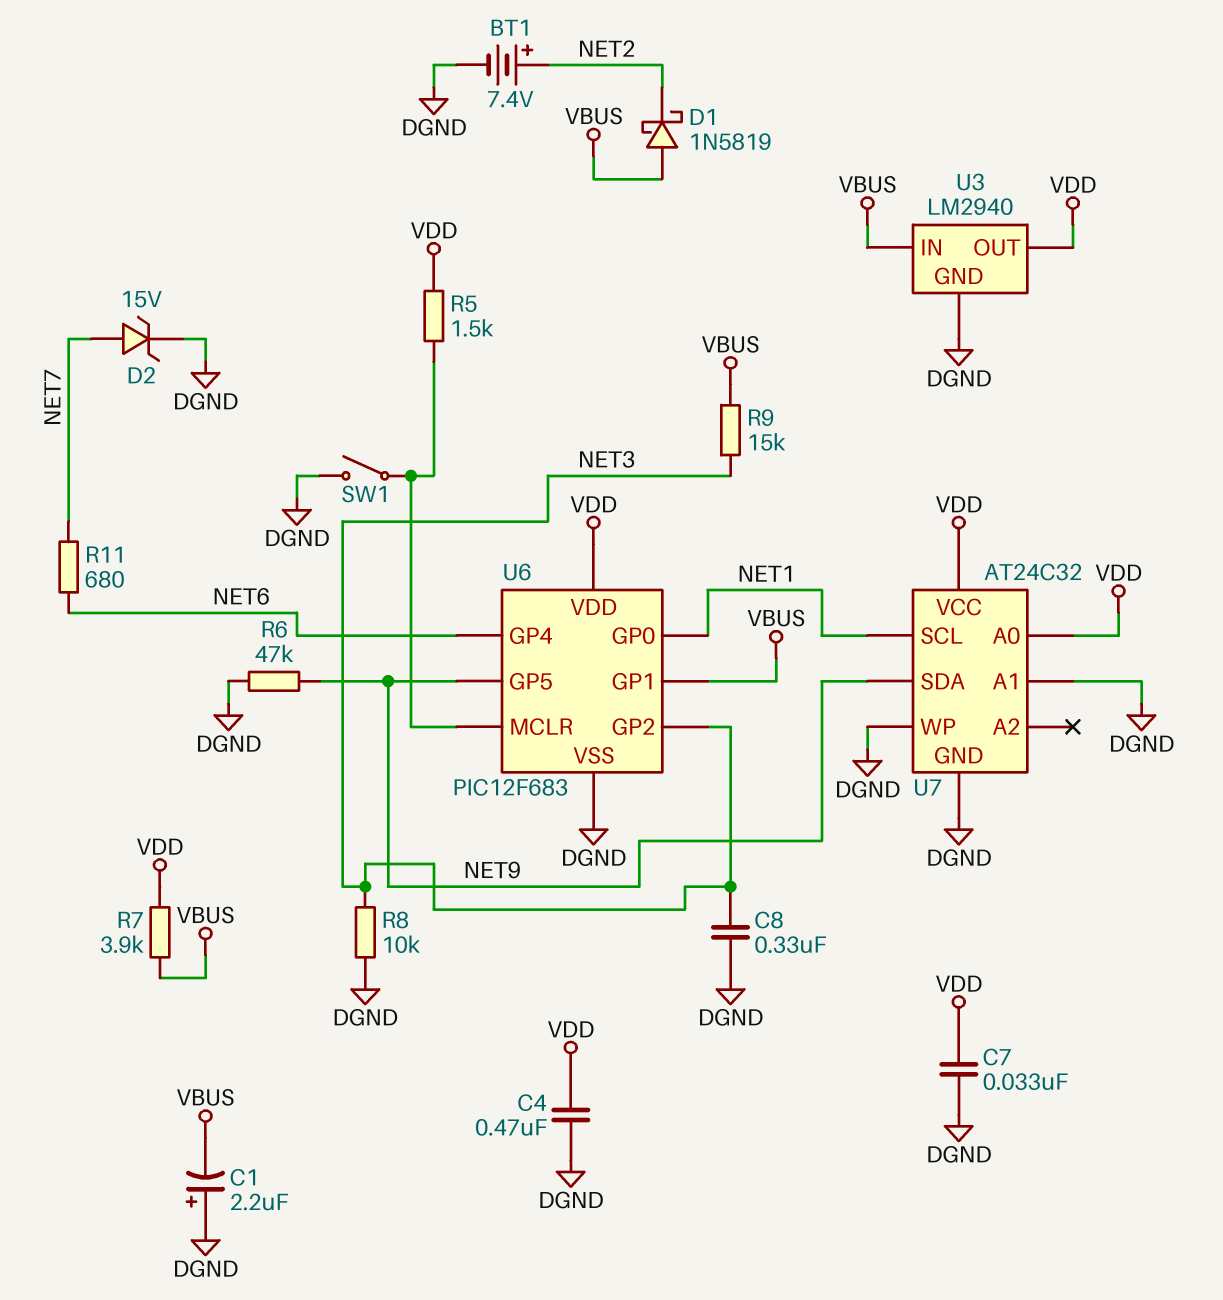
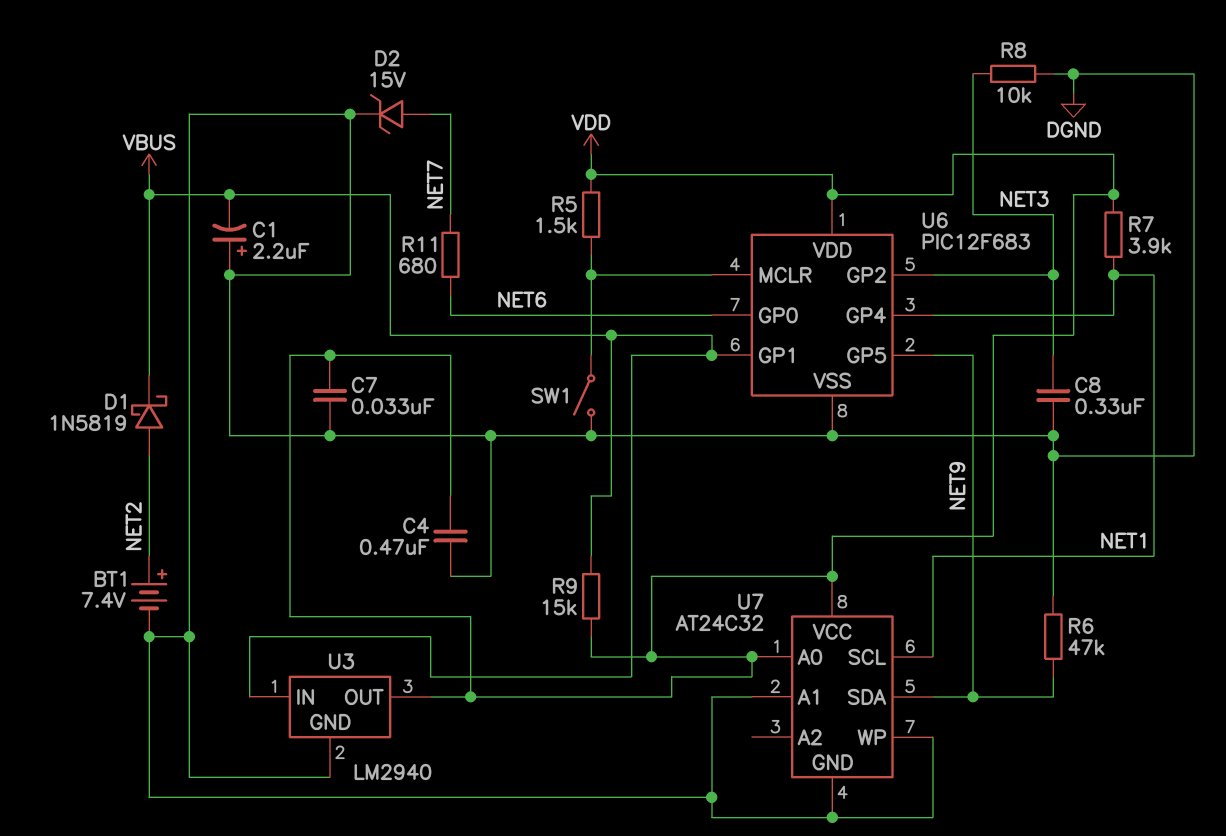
D1: schottky 1N5819 (A VBUS, K NET2) -> schottky 1N5819 (A NET2, K VBUS)
R7: 3.9k (VBUS, VDD) -> 3.9k (NET1, VDD)
R9: 15k (NET3, VBUS) -> 15k (VBUS, VDD)
U6 pin GP0: NET1 -> NET6
U6 pin GP4: NET6 -> NET1

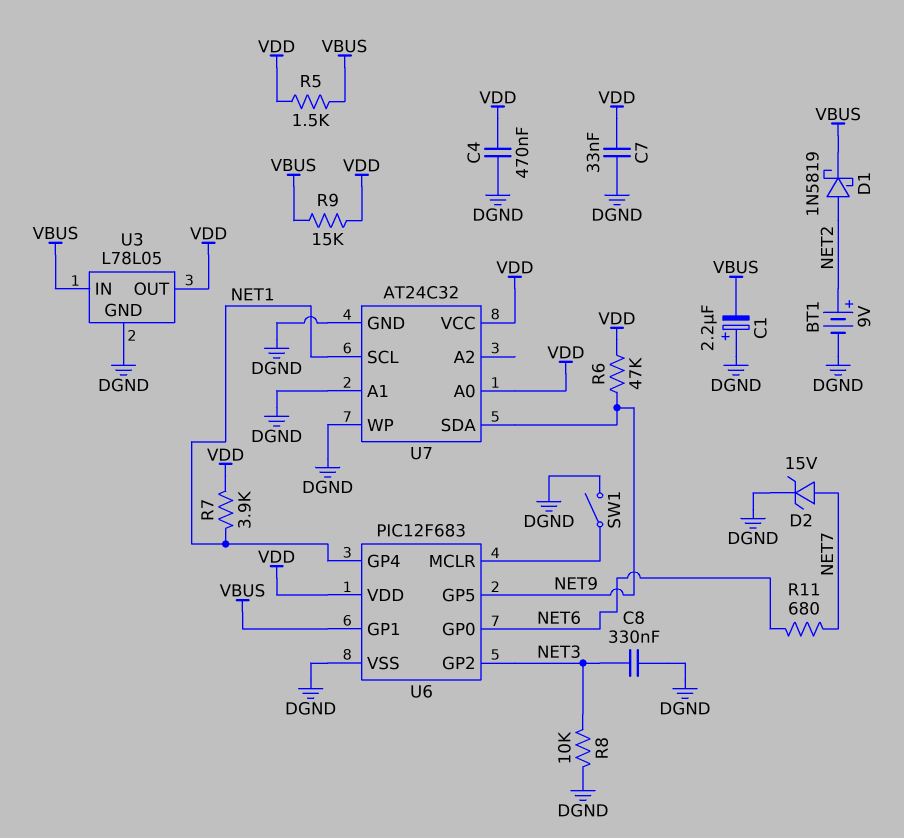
BT1: 7.4V (plus NET2, minus DGND) -> 9V (plus NET2, minus DGND)
R5: 1.5k (U6/MCLR, VDD) -> 1.5k (VBUS, VDD)
R6: 47k (DGND, NET9) -> 47k (NET9, VDD)
U3: LM2940 -> L78L05

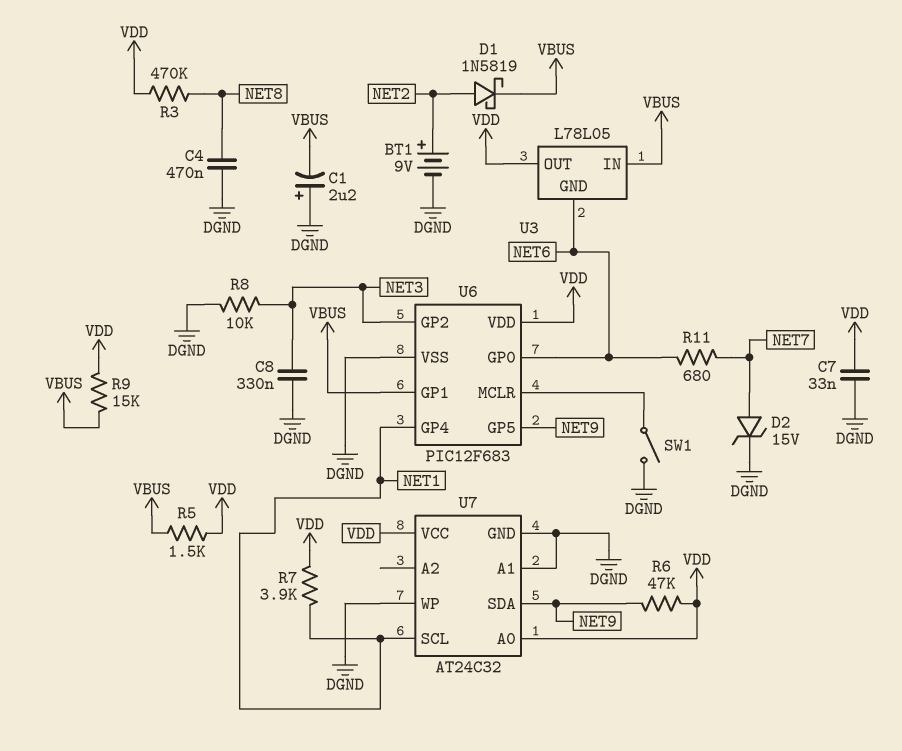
C4: 470nF (DGND, VDD) -> 470nF (DGND, NET8)
R3: none -> 470k (NET8, VDD)
U3 pin GND: DGND -> NET6

